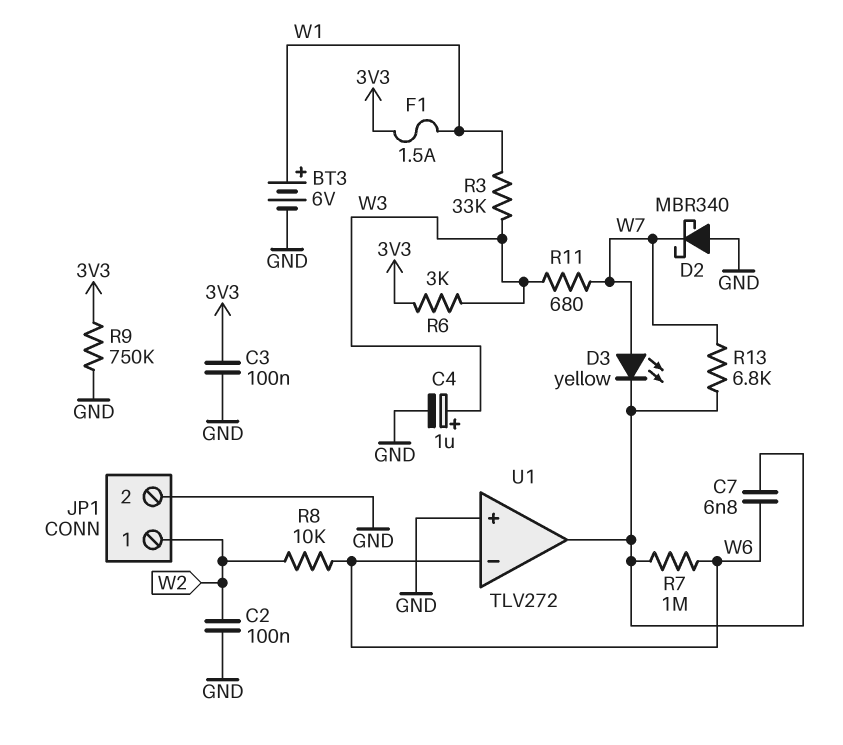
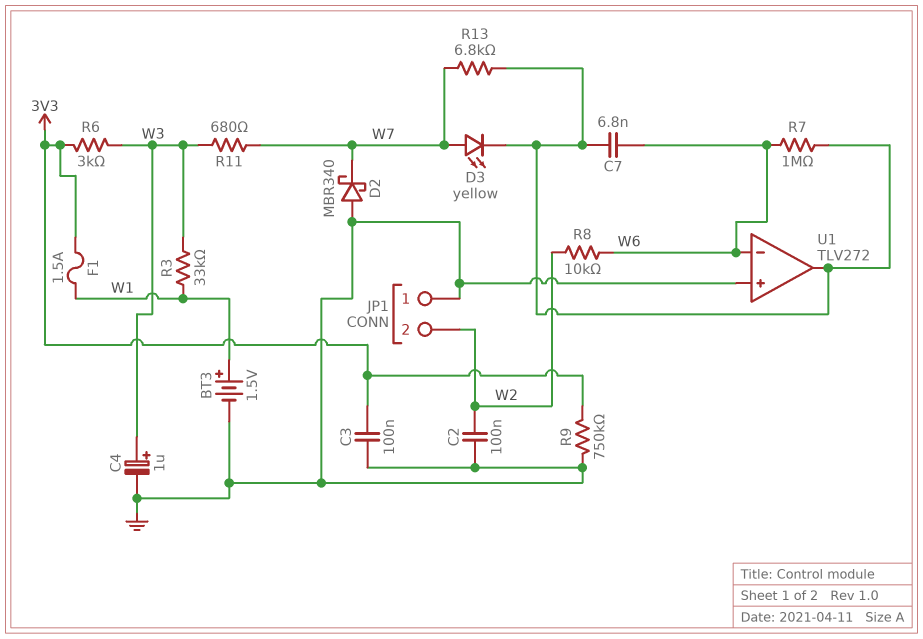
BT3: 6V (plus W1, minus GND) -> 1.5V (plus W1, minus GND)
JP1 pin 1: W2 -> GND
JP1 pin 2: GND -> W2

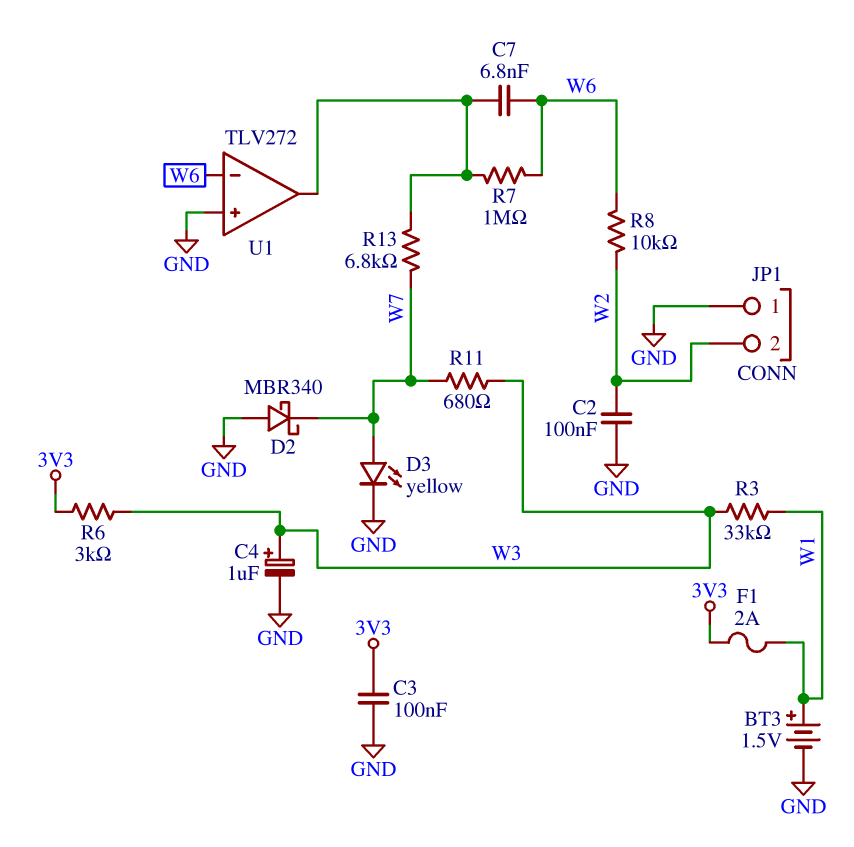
D3: LED yellow (A W7, K U1/out) -> LED yellow (A W7, K GND)
F1: 1.5A (3V3, W1) -> 2A (3V3, W1)
R9: 750k (3V3, GND) -> none

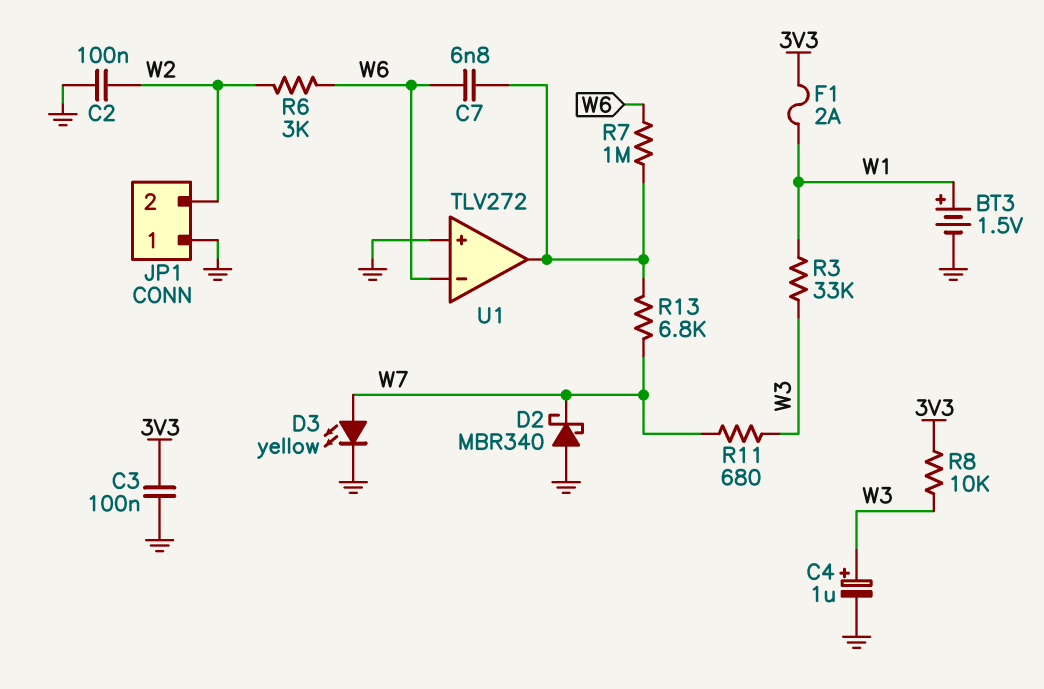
R6: 3k (3V3, W3) -> 3k (W2, W6)
R8: 10k (W2, W6) -> 10k (3V3, W3)

